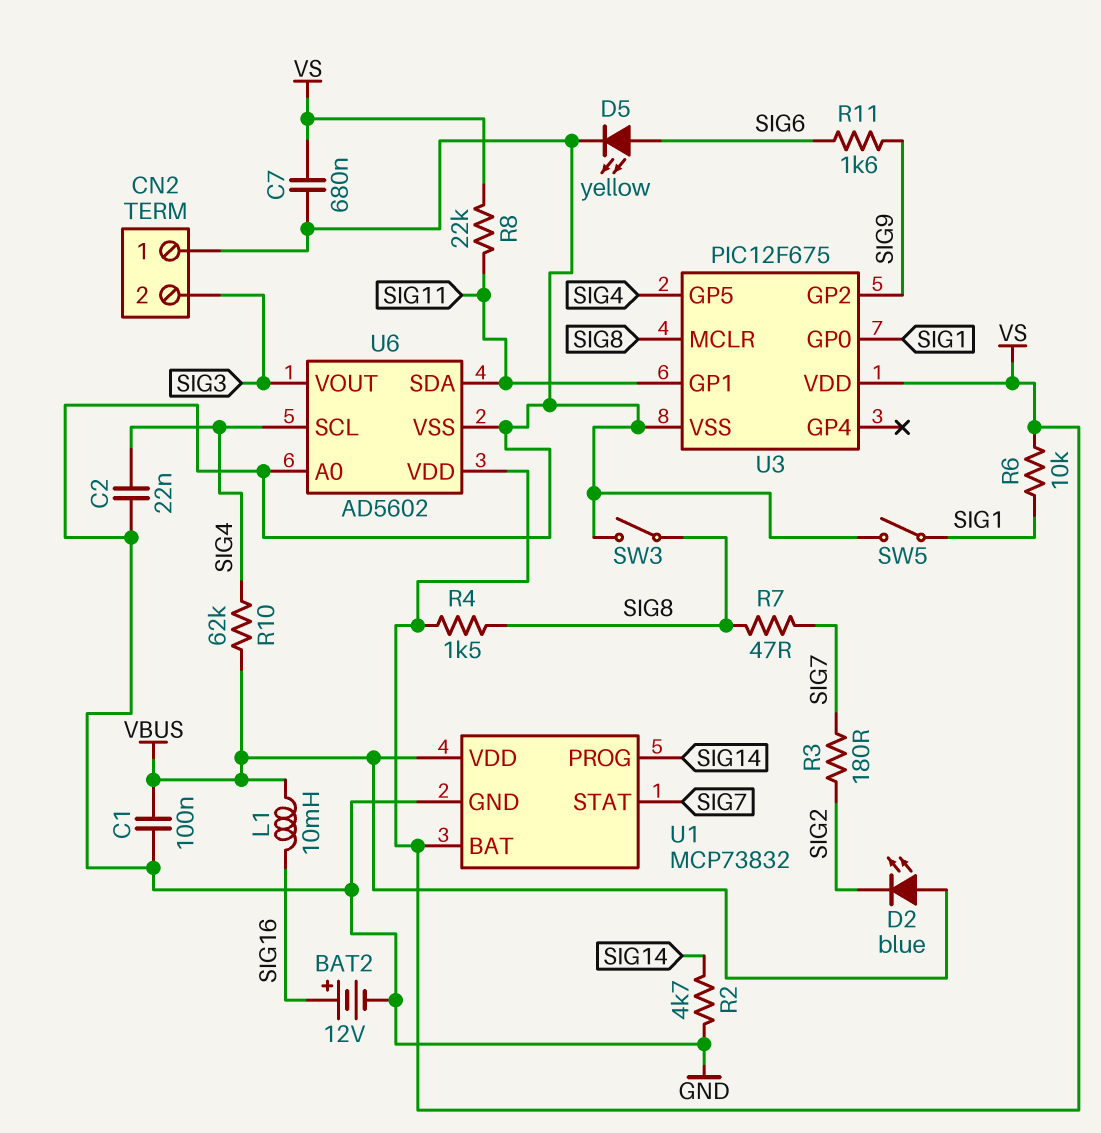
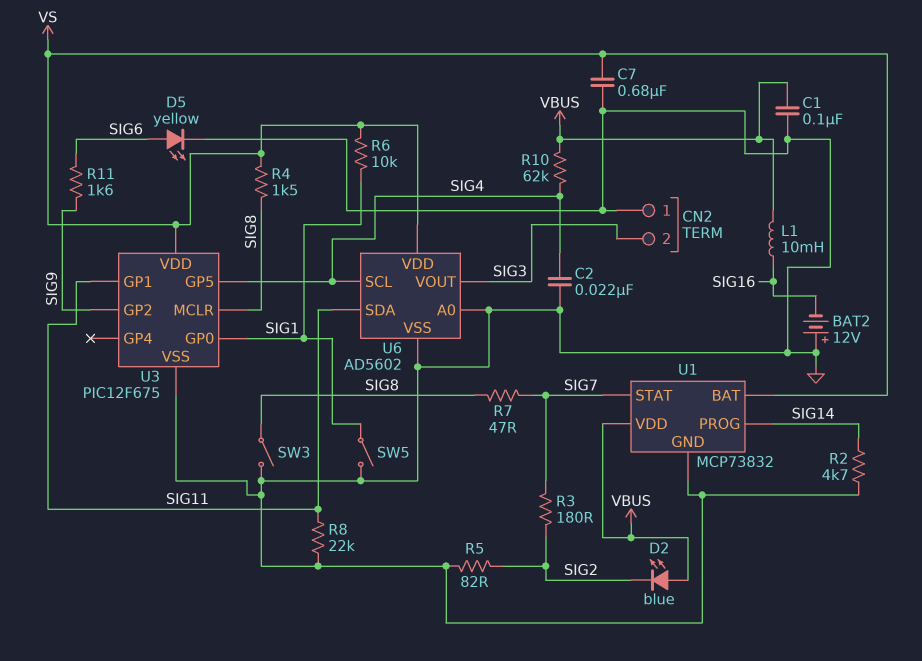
BAT2: 12V (plus SIG16, minus GND) -> 12V (plus GND, minus SIG16)
R5: none -> 82 (GND, SIG2)
R8: 22k (SIG11, VS) -> 22k (GND, SIG11)

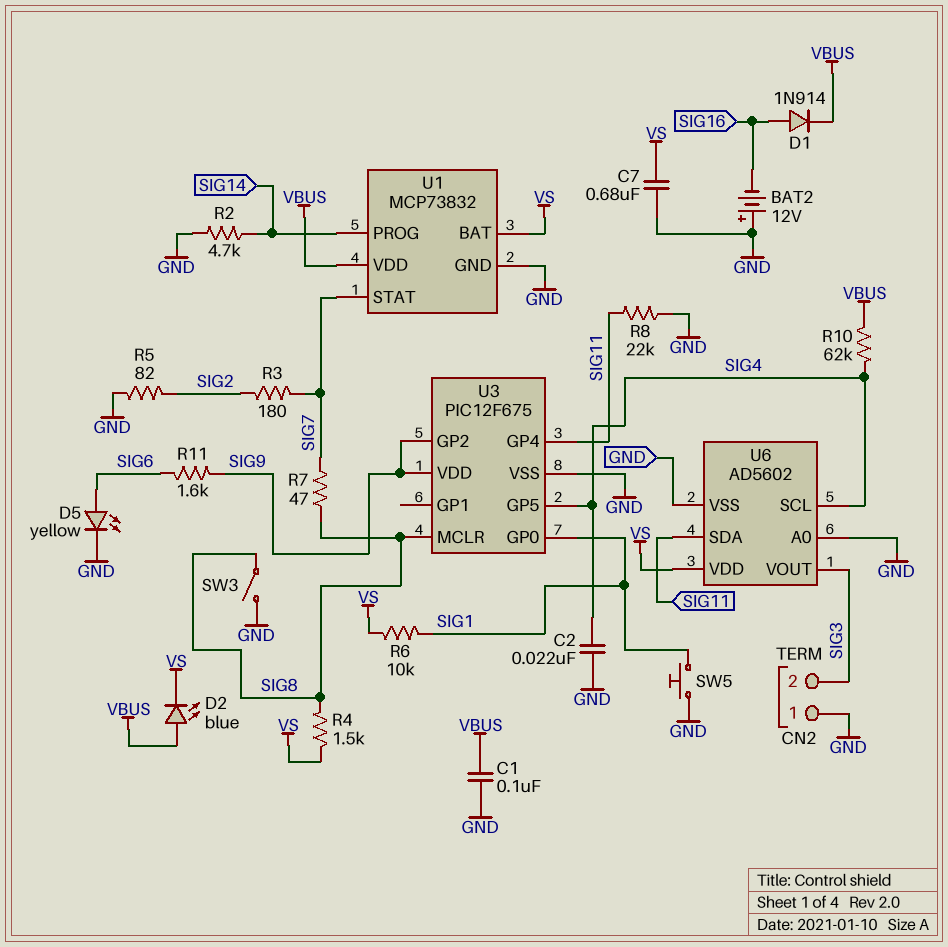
D1: none -> diode 1N914 (A SIG16, K VBUS)
D2: LED blue (A VBUS, K SIG2) -> LED blue (A VBUS, K VS)
L1: 10mH (SIG16, VBUS) -> none
SW5: switch (GND, SIG1) -> button (GND, SIG1)
U3 pin GP1: SIG11 -> none
U3 pin GP4: none -> SIG11
U3 pin VDD: VS -> SIG9

